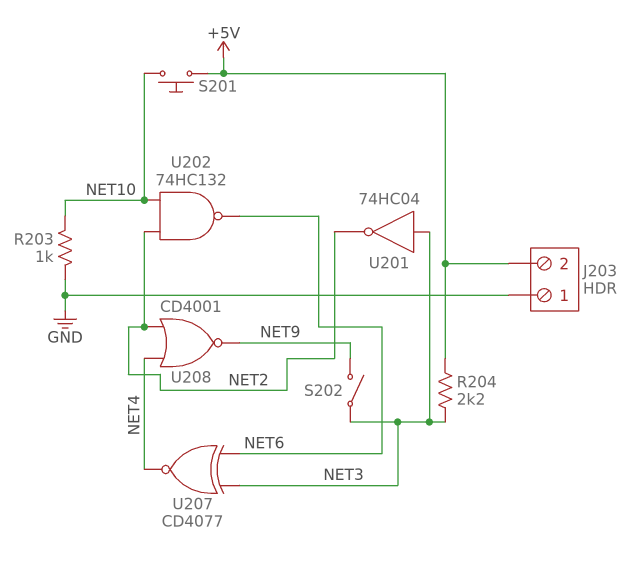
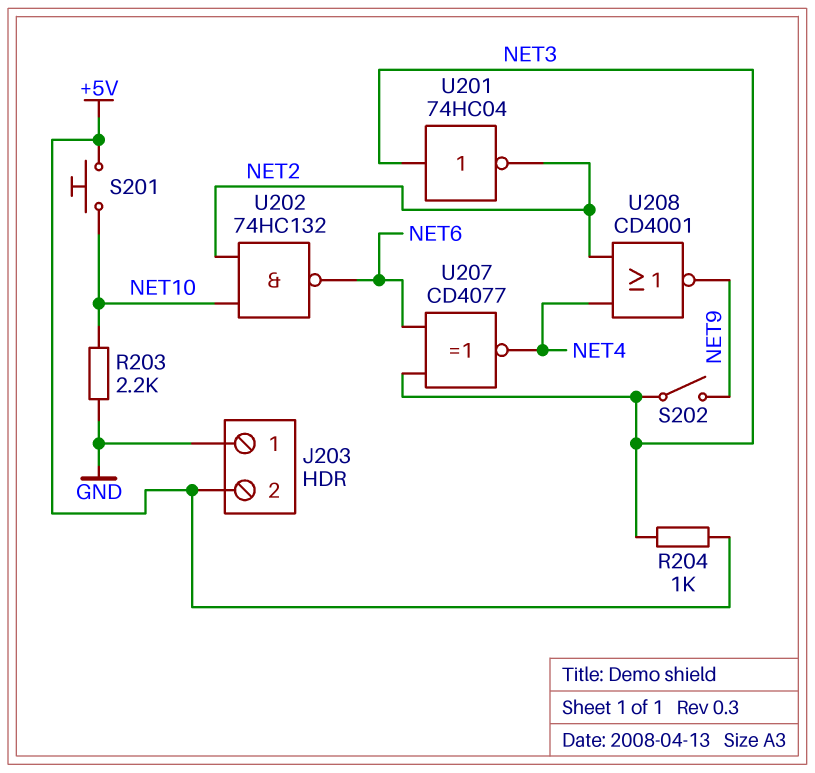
R203: 1k (GND, NET10) -> 2.2k (GND, NET10)
R204: 2.2k (+5V, NET3) -> 1k (+5V, NET3)

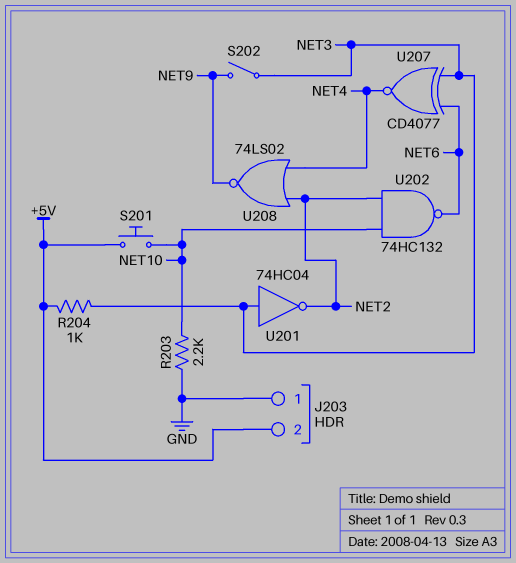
U208: NOR CD4001 (in NET2, in NET4, out NET9) -> NOR 74LS02 (in NET2, in NET4, out NET9)

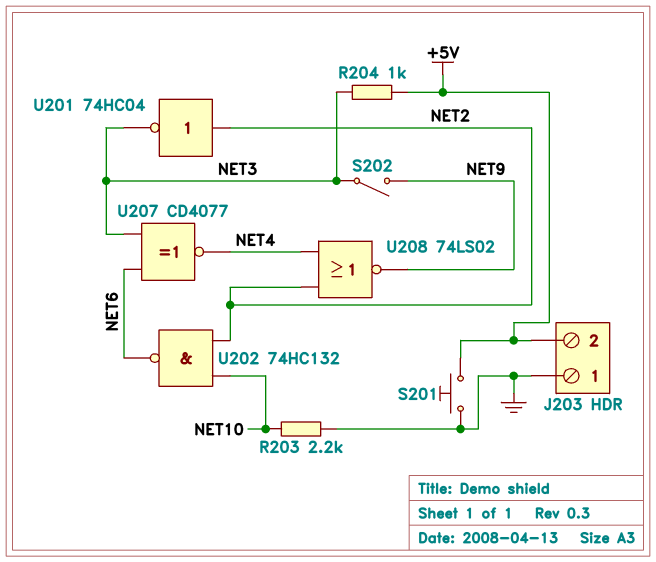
S201: button (+5V, NET10) -> button (+5V, GND)
U201: NOT 74HC04 (in NET3, out NET2) -> NOT 74HC04 (in NET2, out NET3)

